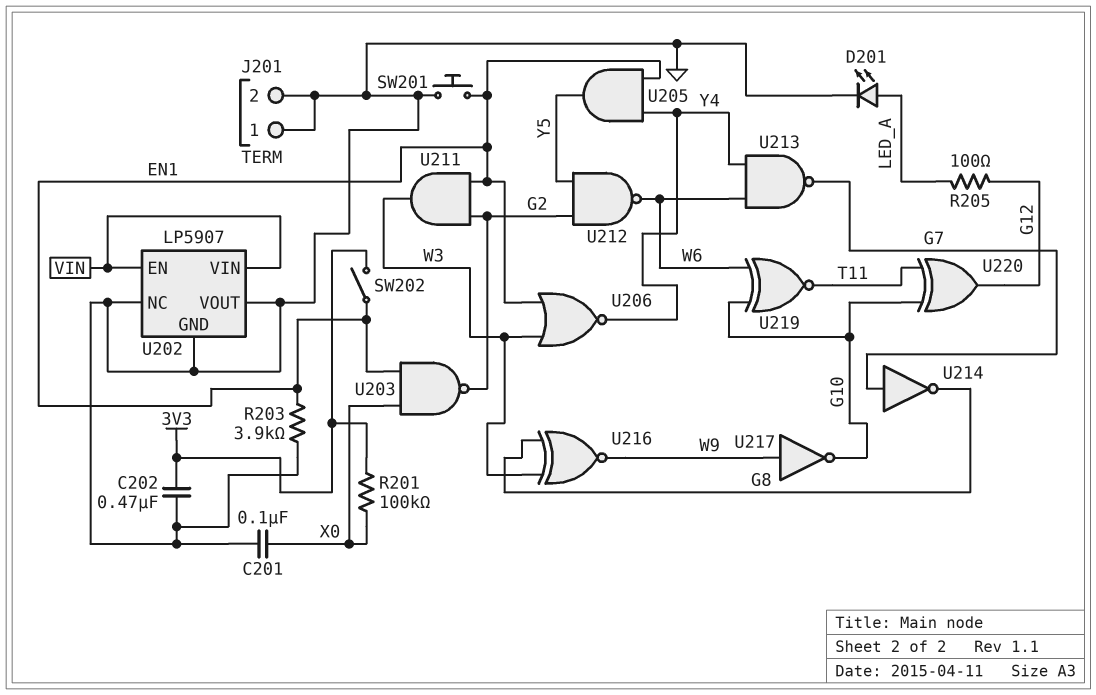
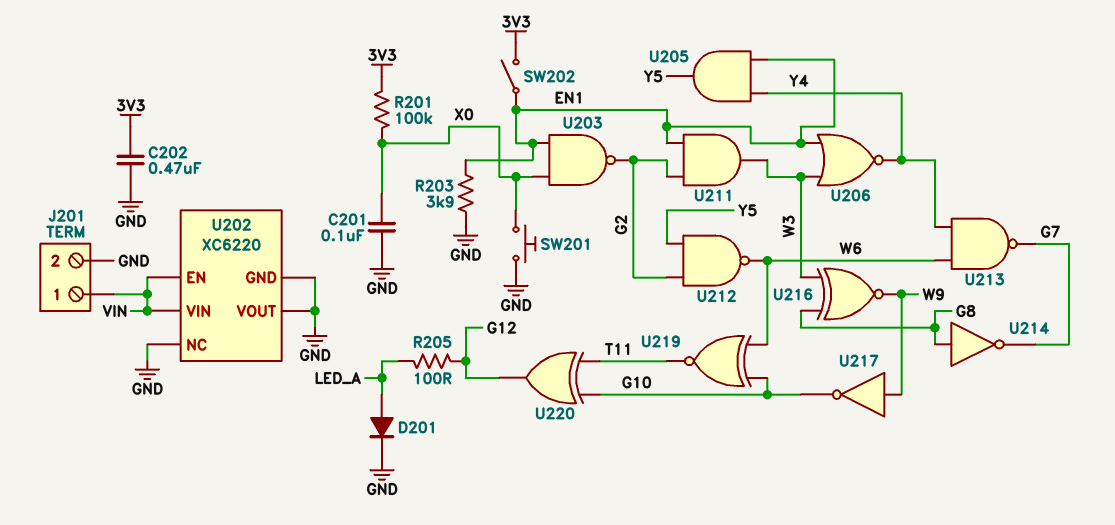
D201: LED (A LED_A, K GND) -> diode (A LED_A, K GND)
J201 pin 1: GND -> VIN
SW201: button (EN1, GND) -> button (GND, X0)
U202: LP5907 -> XC6220
U214: NOT (in G7, out G8) -> NOT (in G8, out G7)

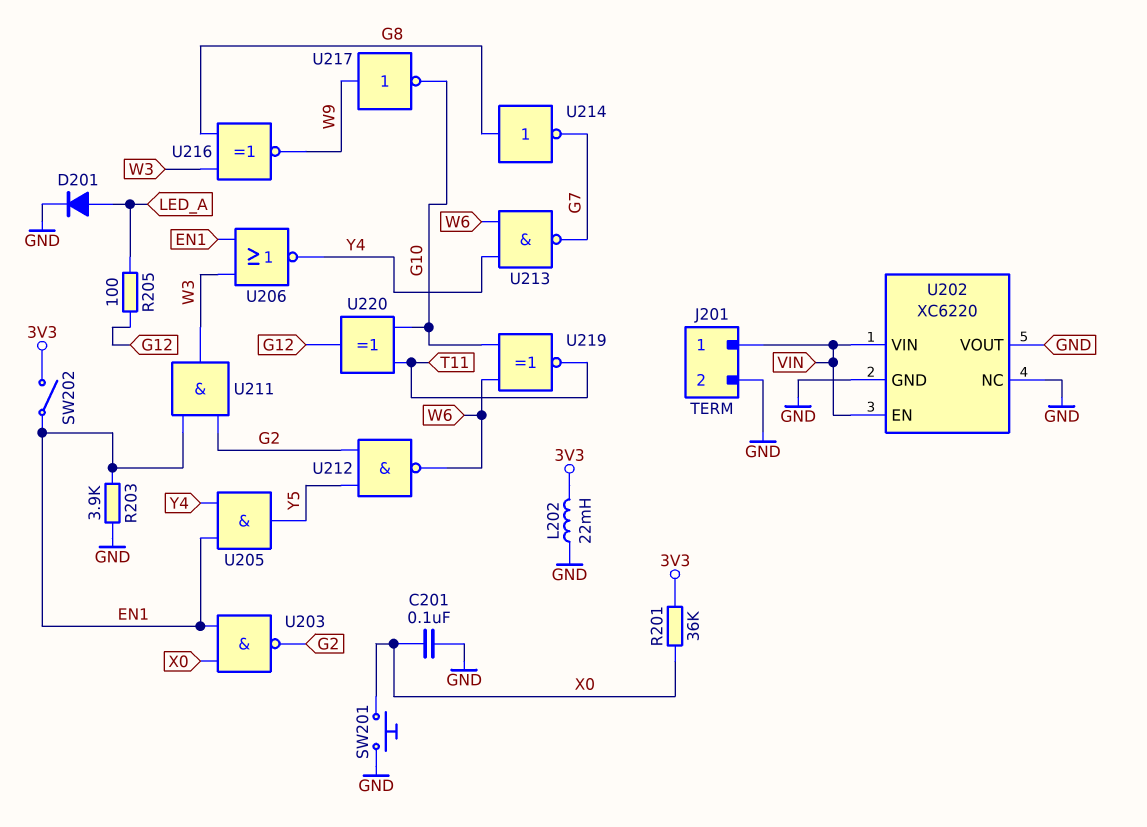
C202: 470nF (3V3, GND) -> none
L202: none -> 22mH (3V3, GND)
R201: 100k (3V3, X0) -> 36k (3V3, X0)

